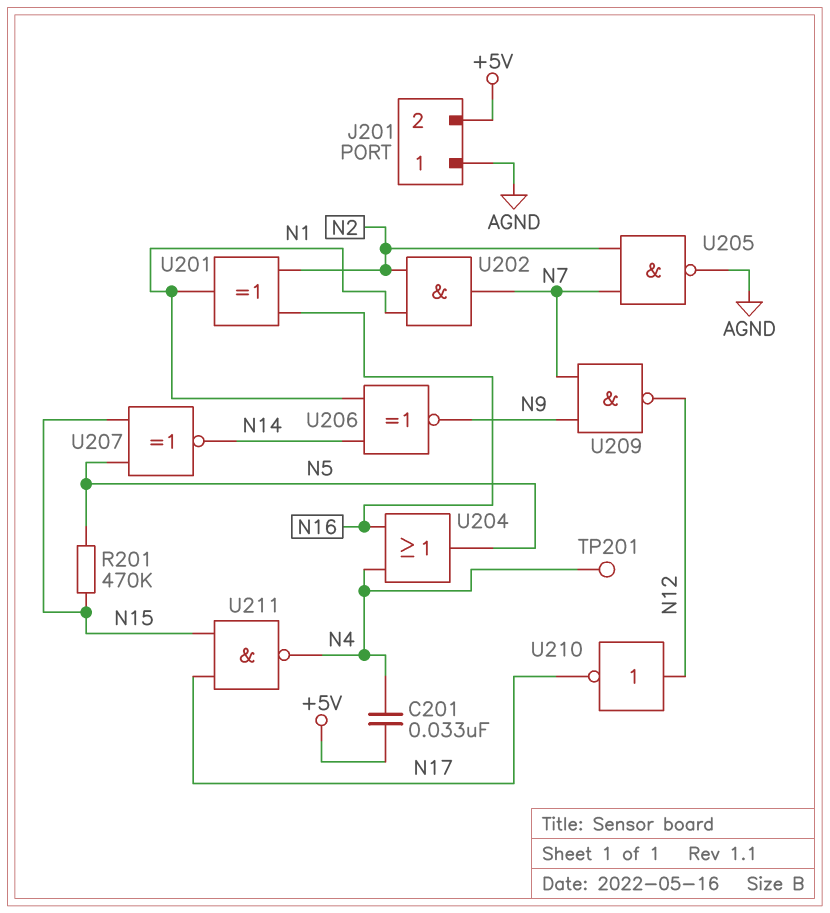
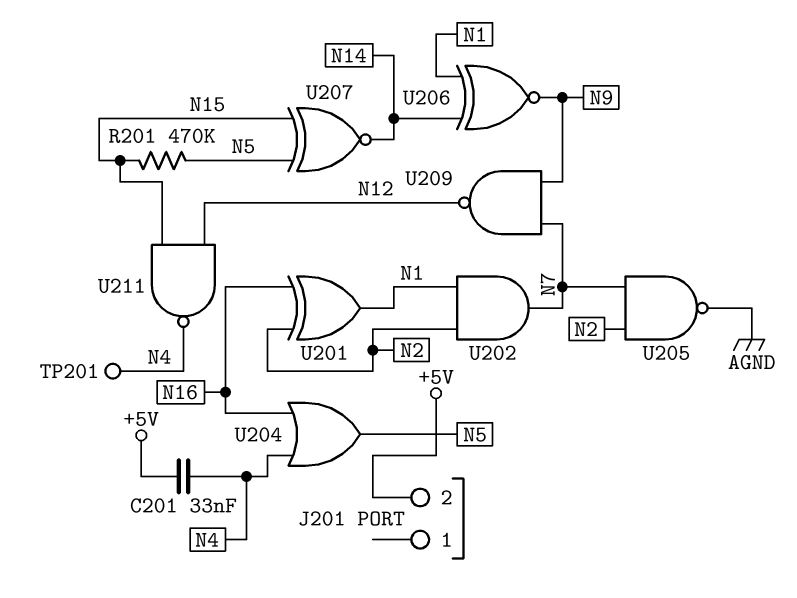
J201 pin 1: AGND -> none
U210: NOT (in N12, out N17) -> none
U211: NAND (in N15, in N17, out N4) -> NAND (in N12, in N15, out N4)

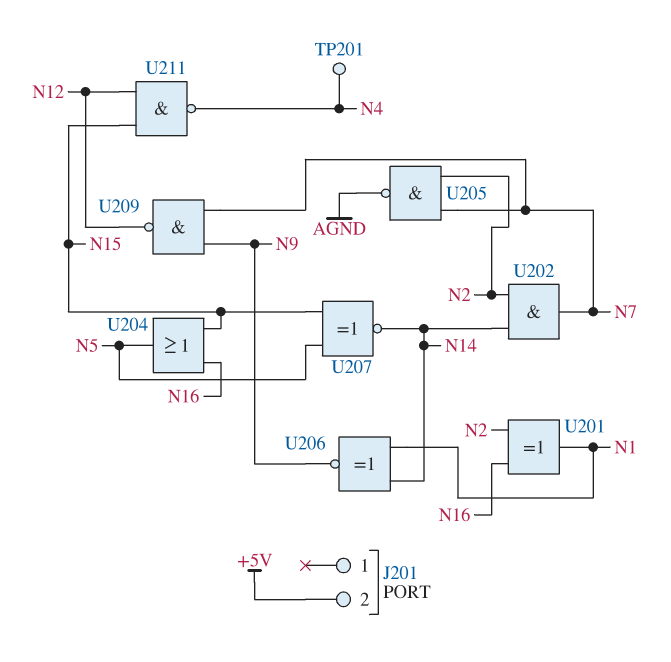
C201: 33nF (+5V, N4) -> none
R201: 470k (N5, N15) -> none
U202: AND (in N1, in N2, out N7) -> AND (in N2, in N14, out N7)
U204: OR (in N4, in N16, out N5) -> OR (in N15, in N16, out N5)

